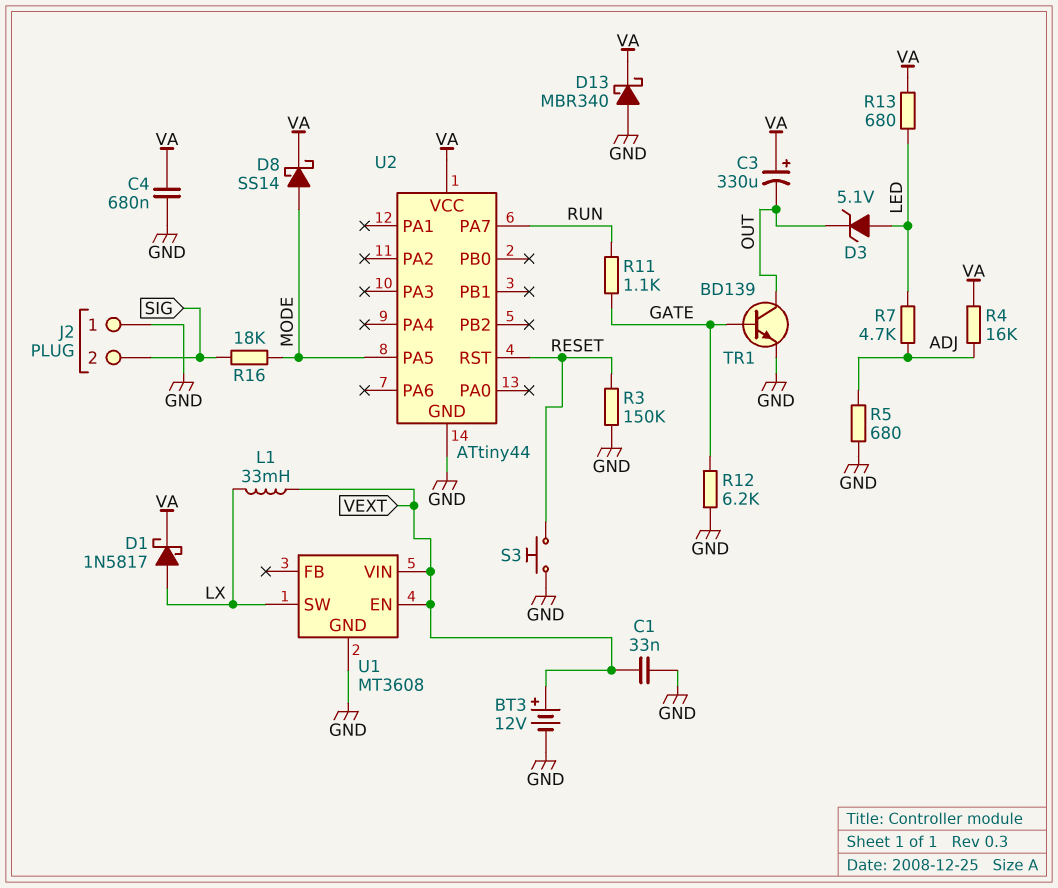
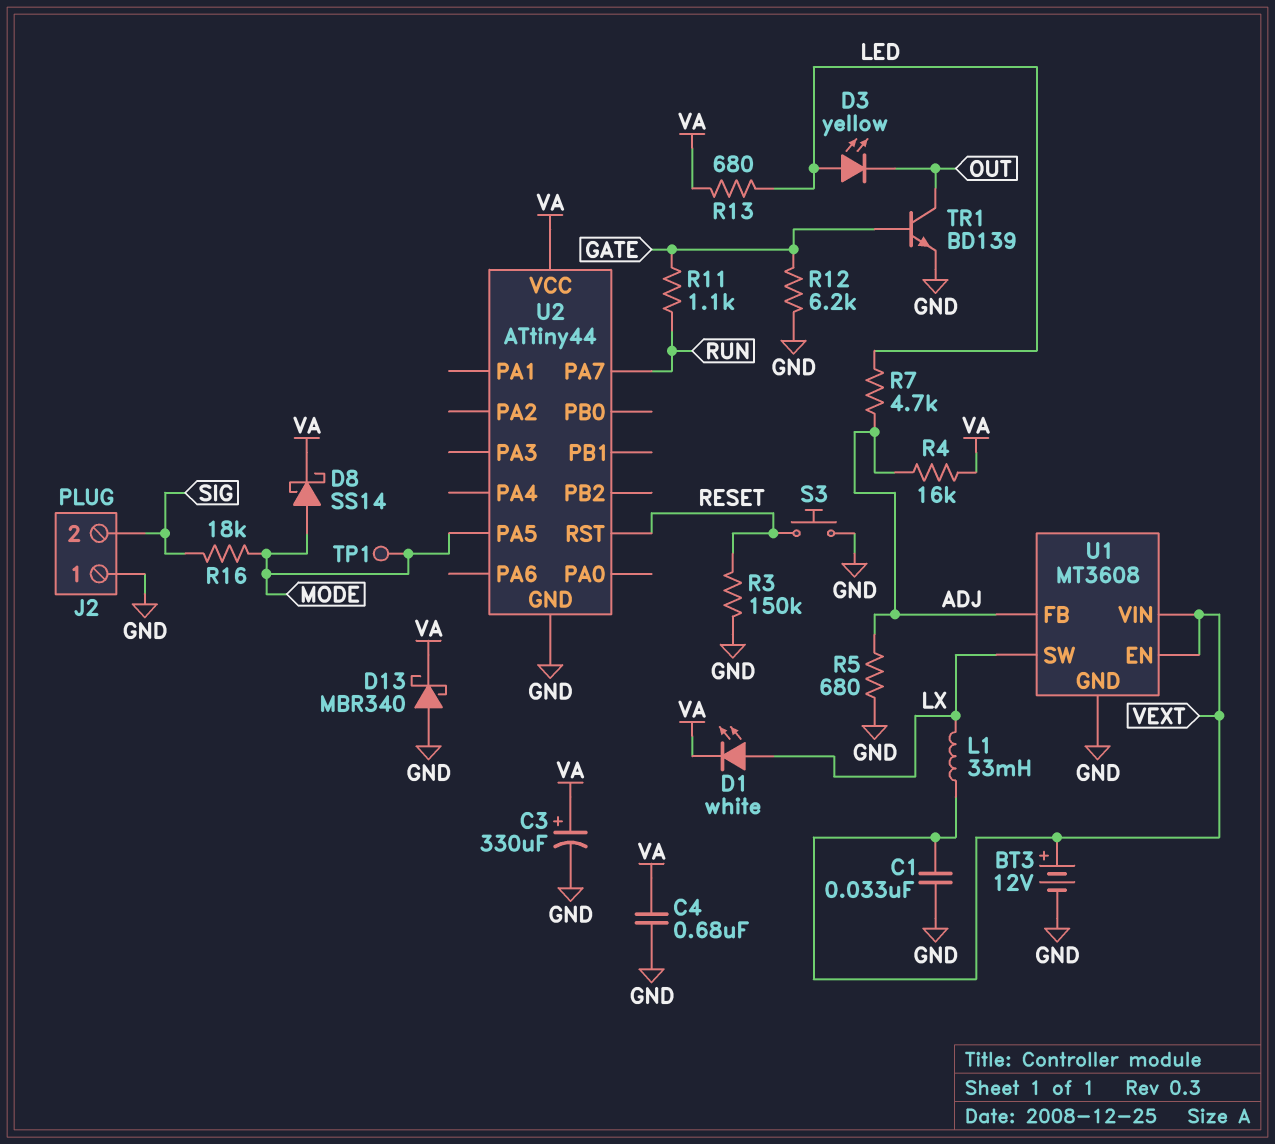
C3: 330uF (plus VA, minus OUT) -> 330uF (plus VA, minus GND)
D1: schottky 1N5817 (A LX, K VA) -> LED white (A LX, K VA)
D3: zener 5.1V (A LED, K OUT) -> LED yellow (A LED, K OUT)
TP1: none -> test point (MODE)
U1 pin FB: none -> ADJ

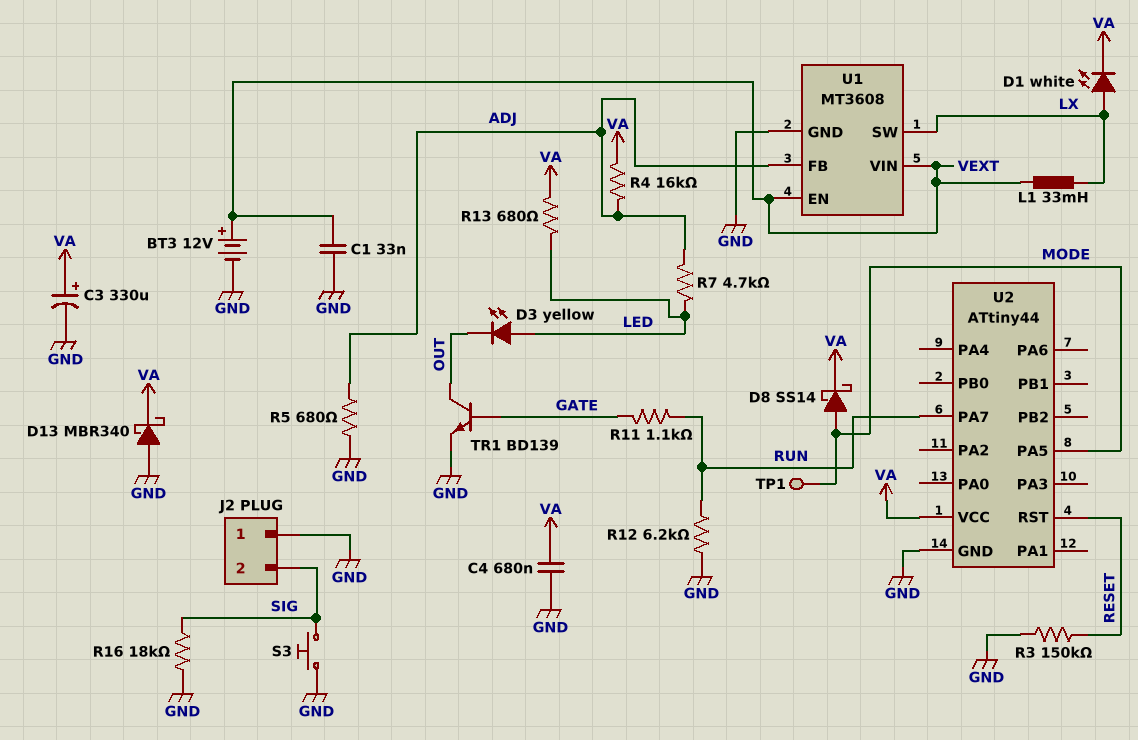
R12: 6.2k (GATE, GND) -> 6.2k (GND, RUN)
R16: 18k (MODE, SIG) -> 18k (GND, SIG)
S3: button (GND, RESET) -> button (GND, SIG)

